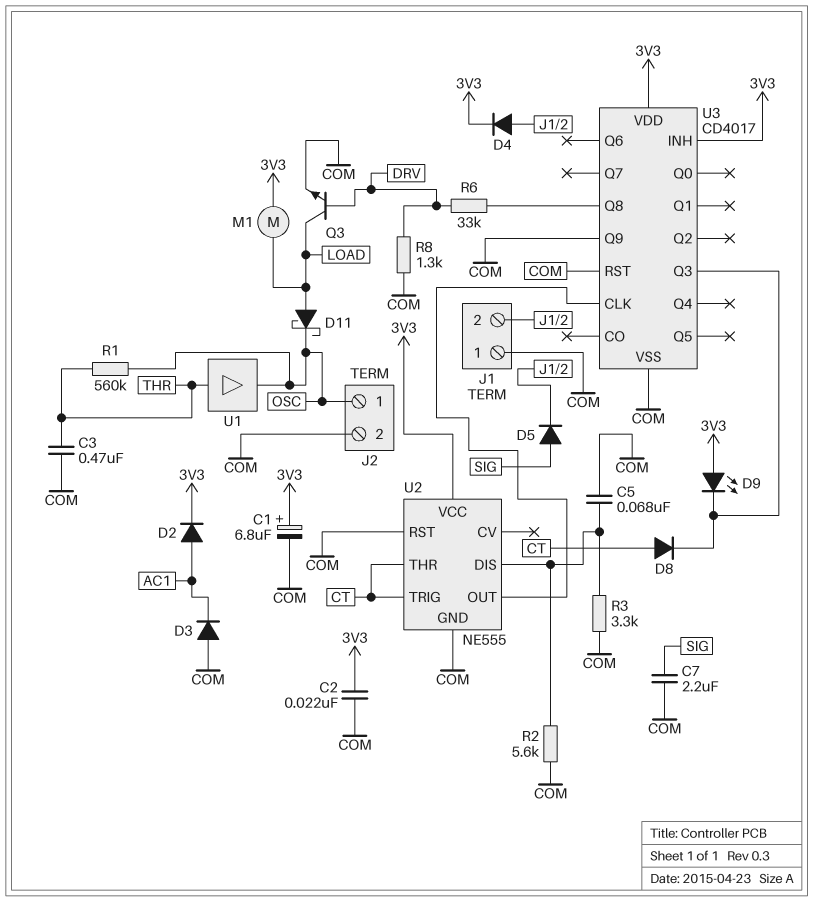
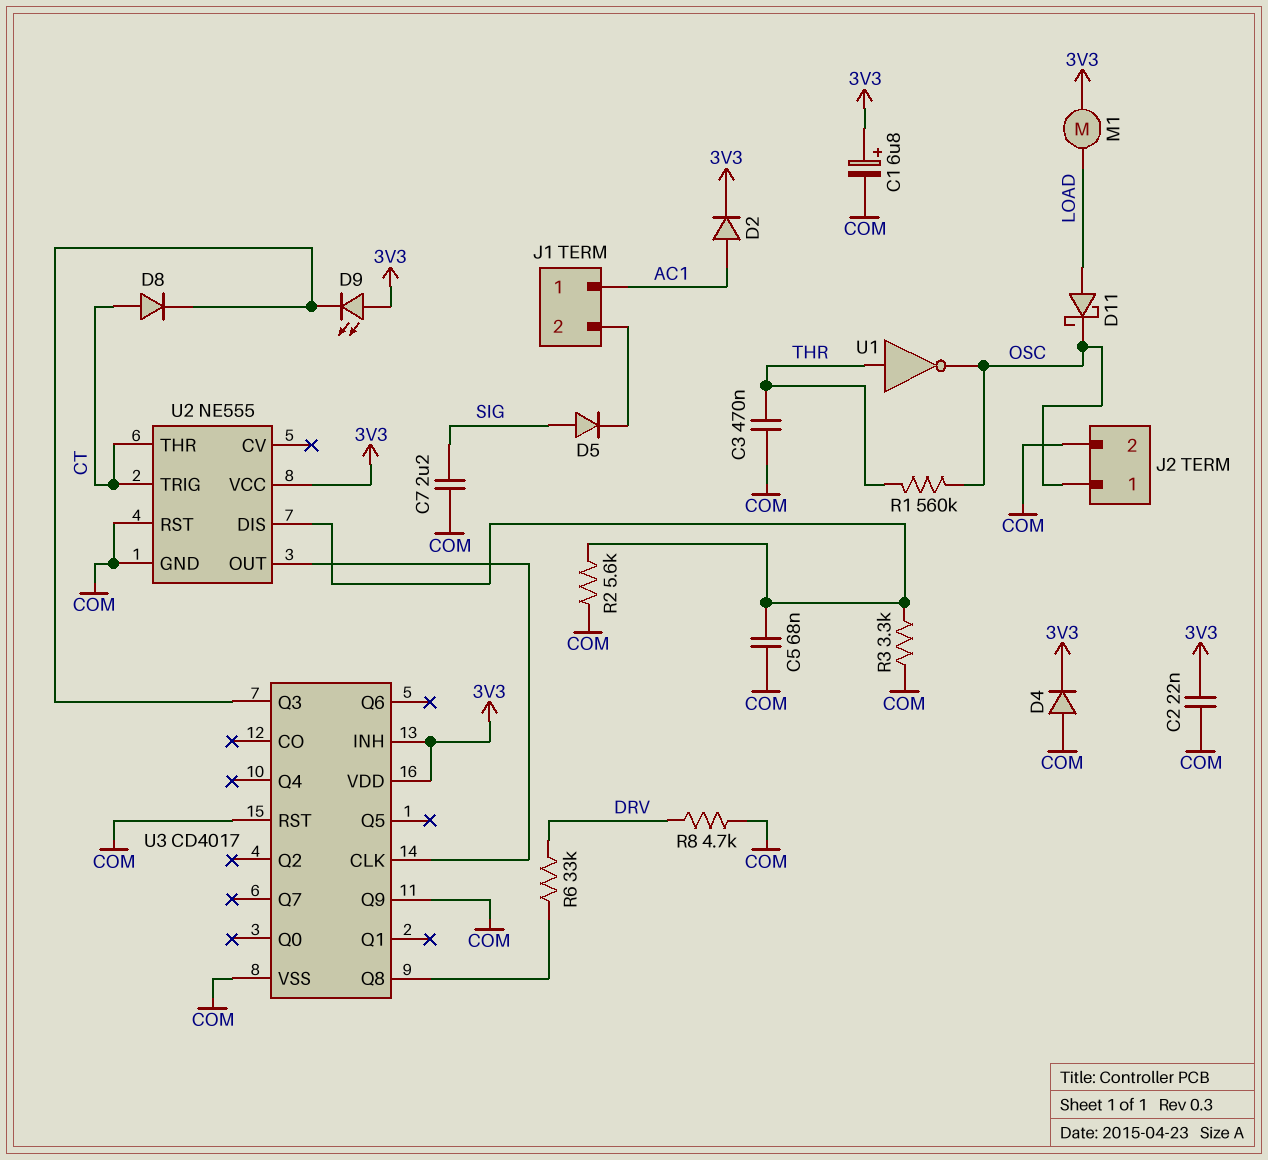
D3: diode (A COM, K AC1) -> none
D4: diode (A J1/2, K 3V3) -> diode (A COM, K 3V3)
J1 pin 1: COM -> AC1
Q3: NPN (B DRV, C LOAD, E COM) -> none
R8: 1.3k (COM, DRV) -> 4.7k (COM, DRV)
U1: buffer (in THR, out OSC) -> NOT (in THR, out OSC)

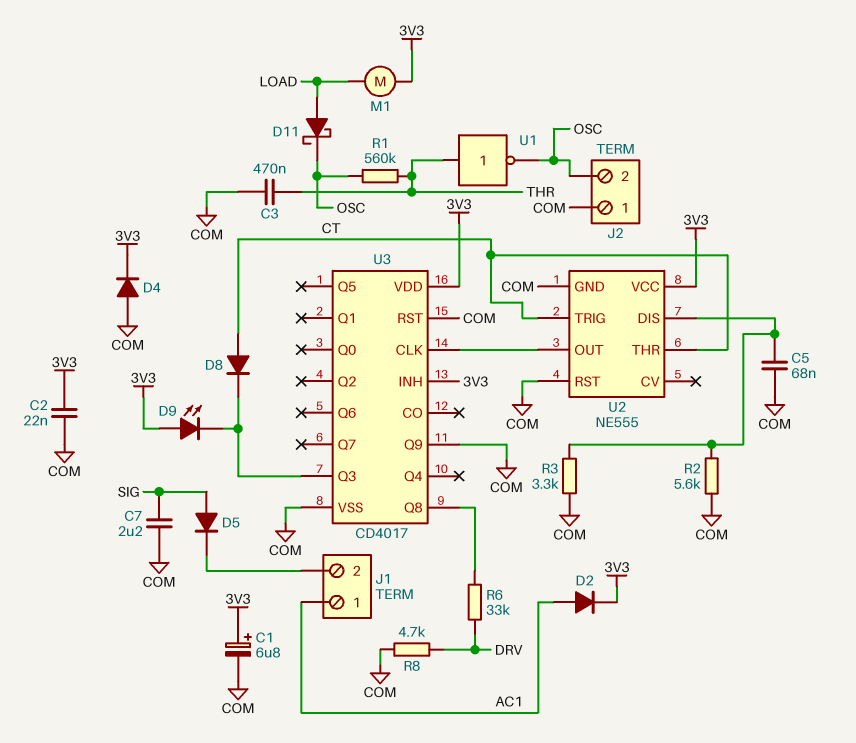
J2 pin 1: OSC -> COM
J2 pin 2: COM -> OSC

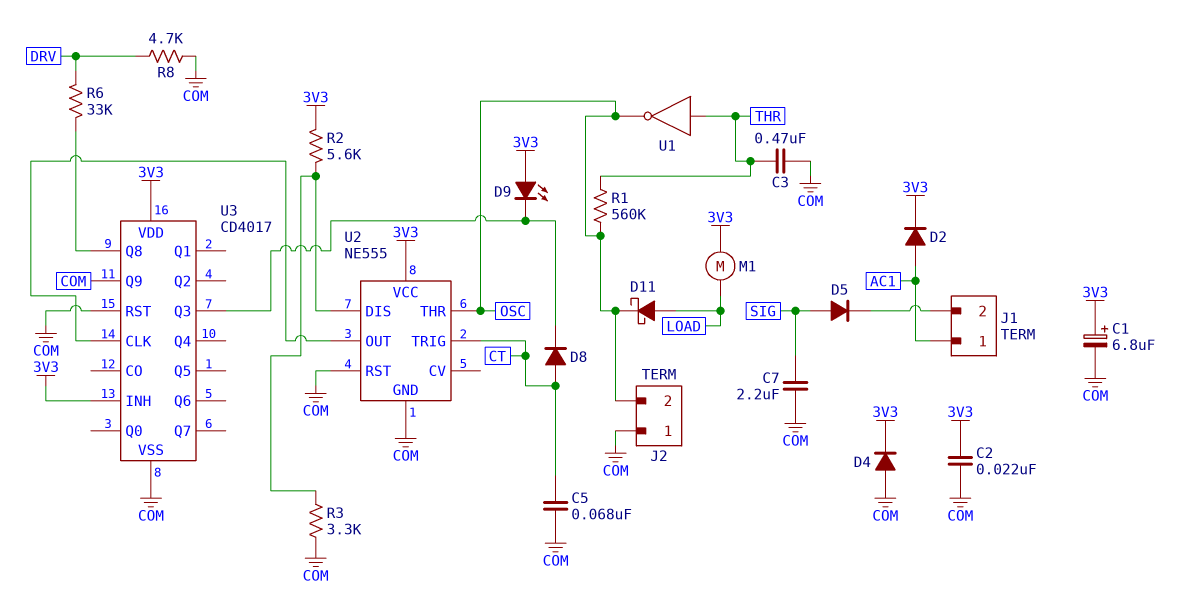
C5: 68nF (COM, U2/DIS) -> 68nF (COM, CT)
R2: 5.6k (COM, U2/DIS) -> 5.6k (3V3, U2/DIS)
U2 pin THR: CT -> OSC

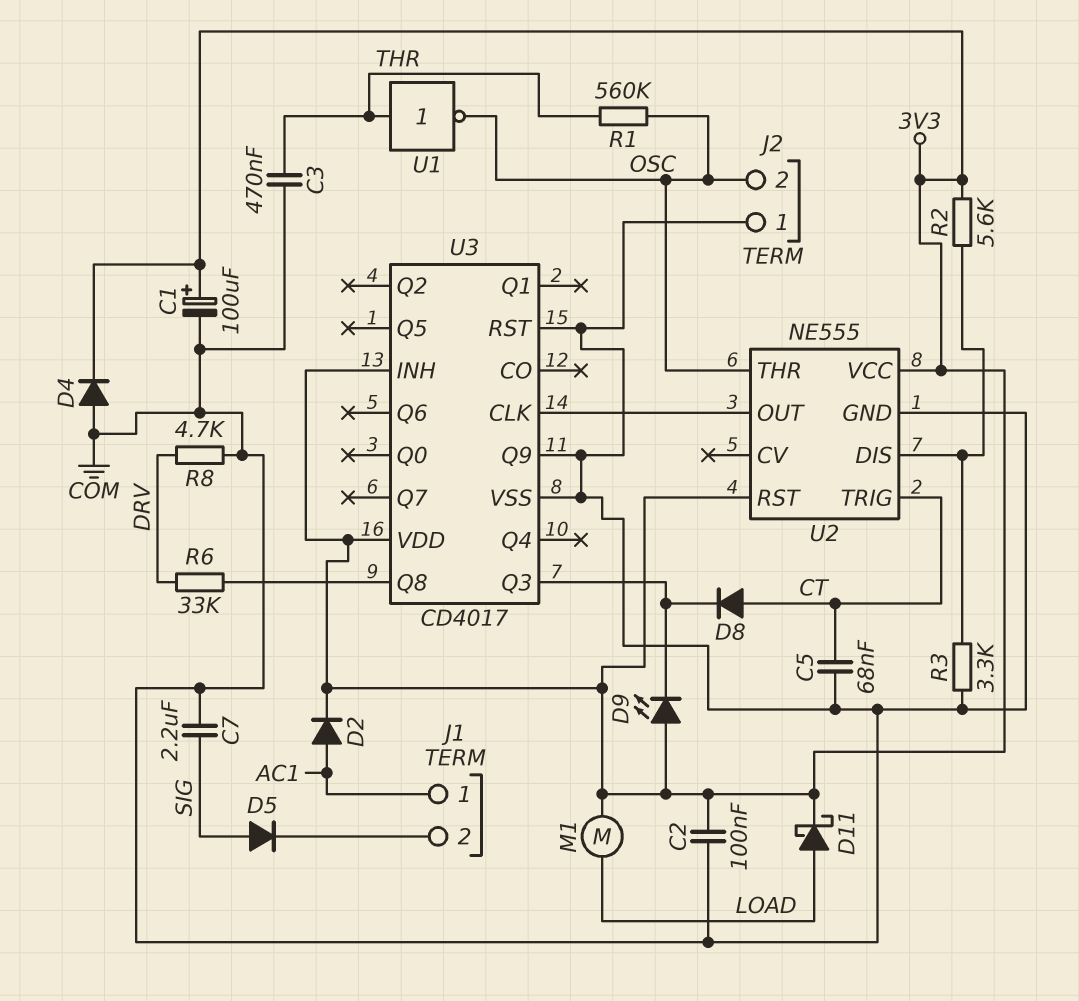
C1: 6.8uF (plus 3V3, minus COM) -> 100uF (plus 3V3, minus COM)
C2: 22nF (3V3, COM) -> 100nF (3V3, COM)
D11: schottky (A LOAD, K OSC) -> schottky (A LOAD, K 3V3)
U2 pin RST: COM -> 3V3

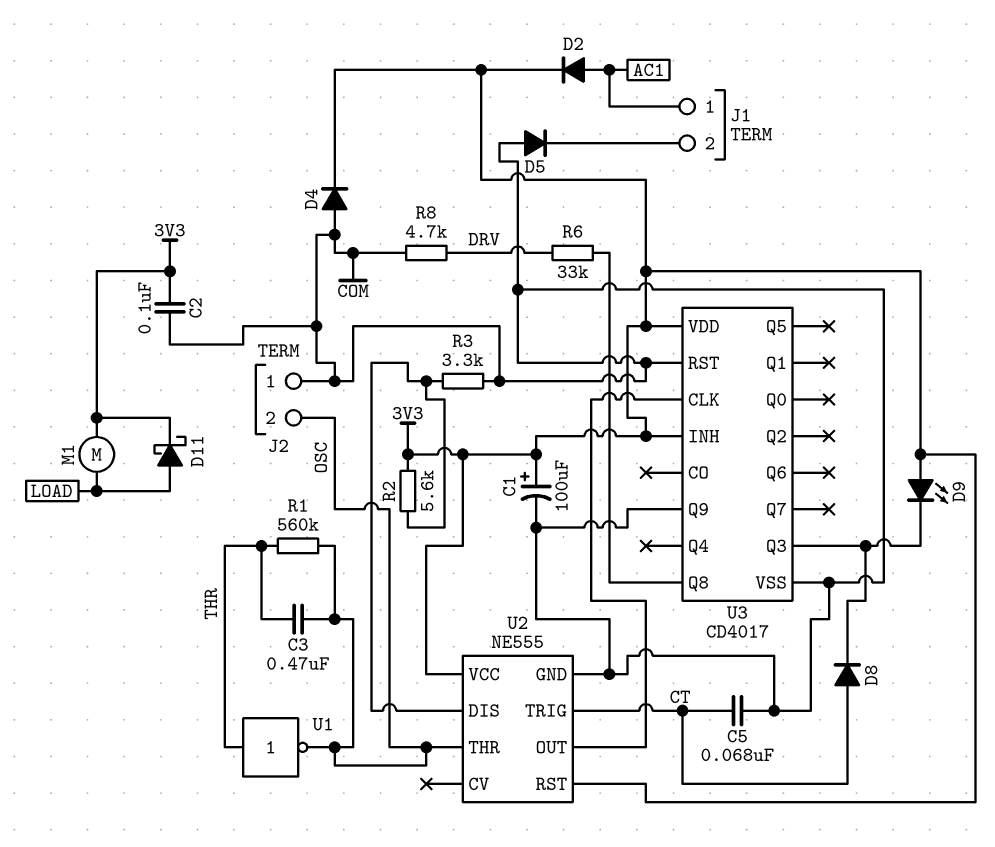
C3: 470nF (COM, THR) -> 470nF (OSC, THR)
C7: 2.2uF (COM, SIG) -> none
D5: diode (A SIG, K J1/2) -> diode (A COM, K J1/2)

